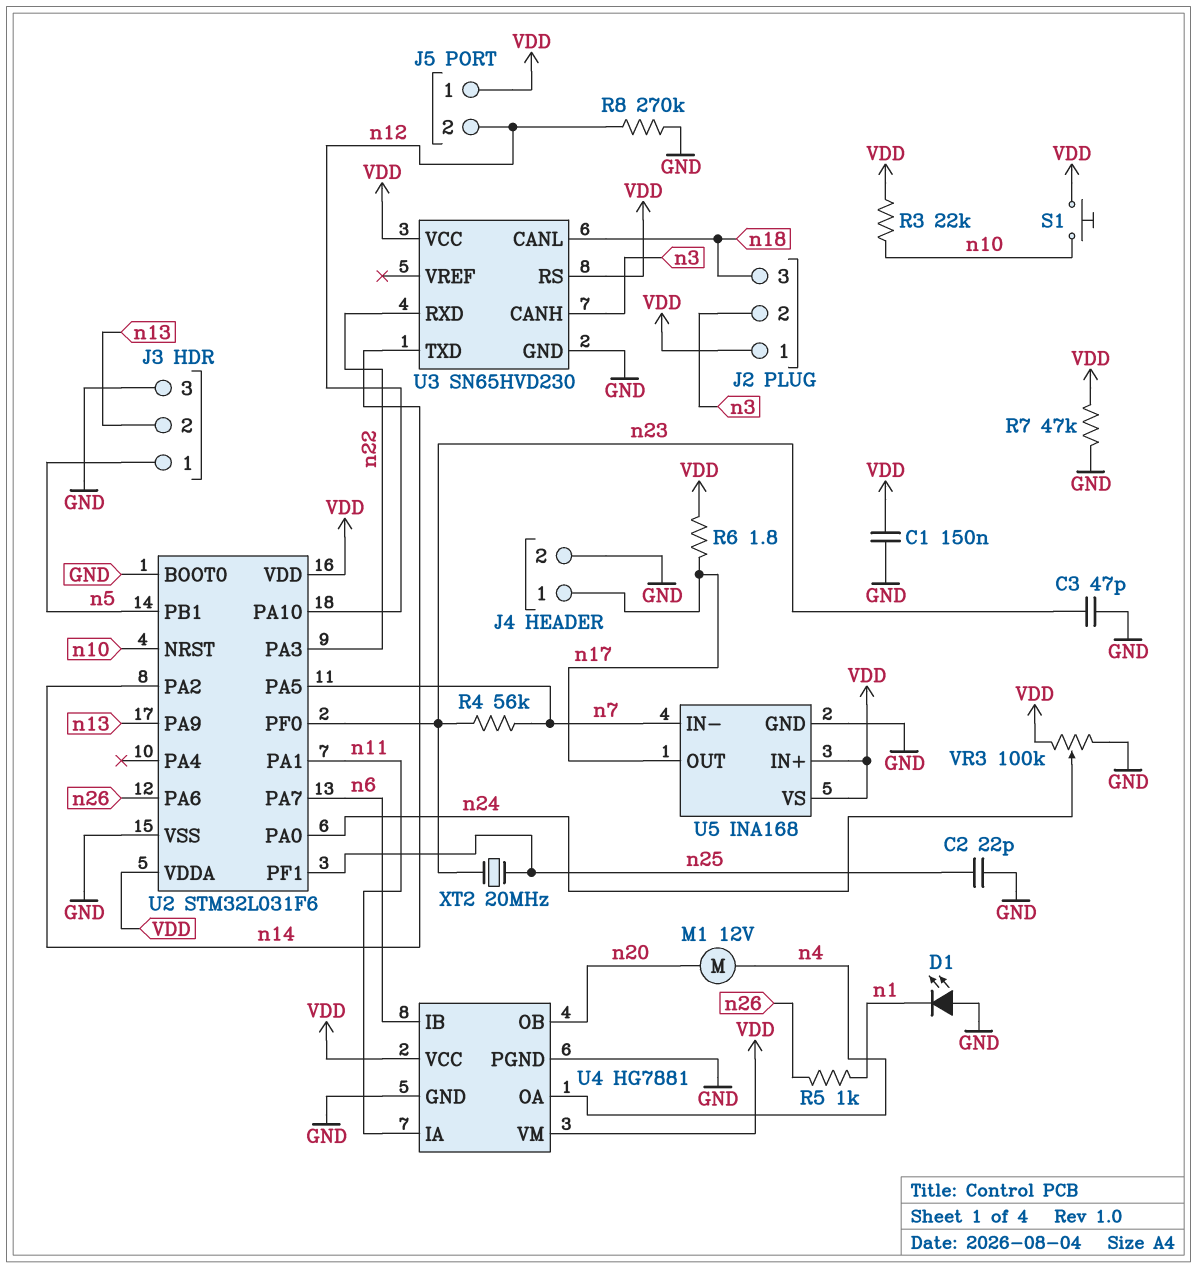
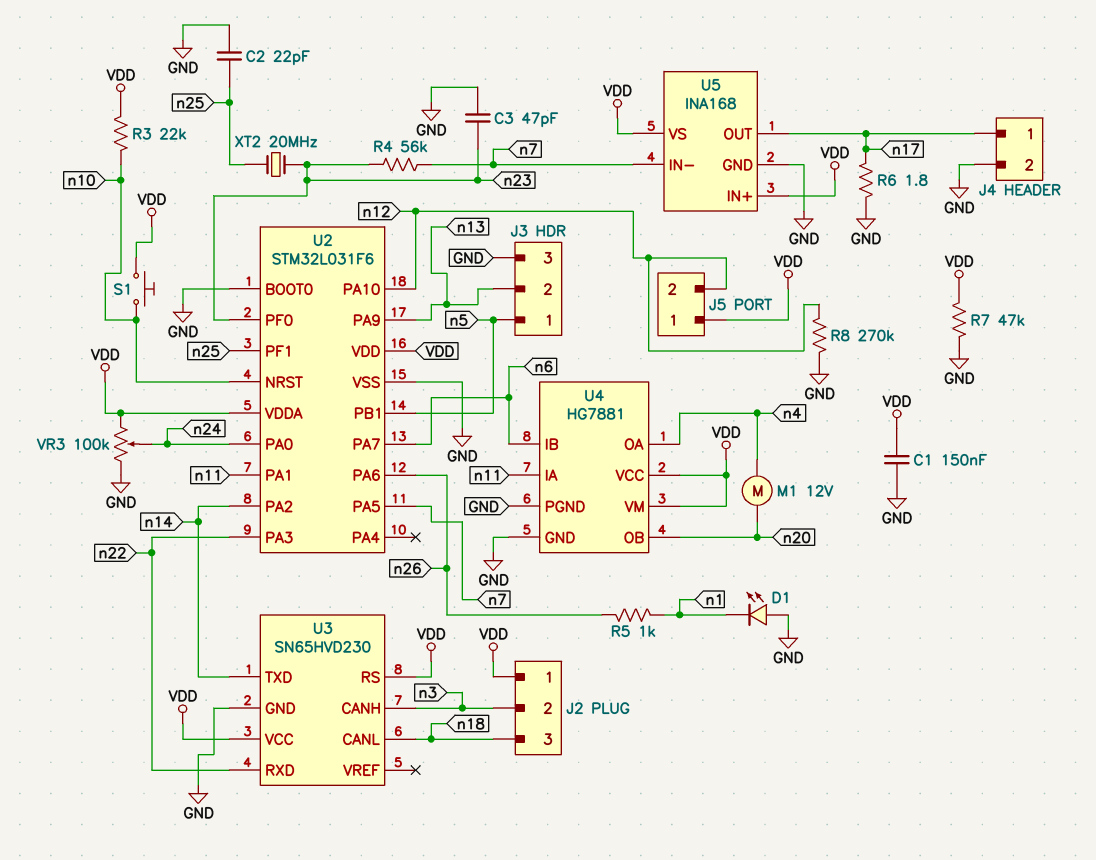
R6: 1.8 (VDD, n17) -> 1.8 (GND, n17)

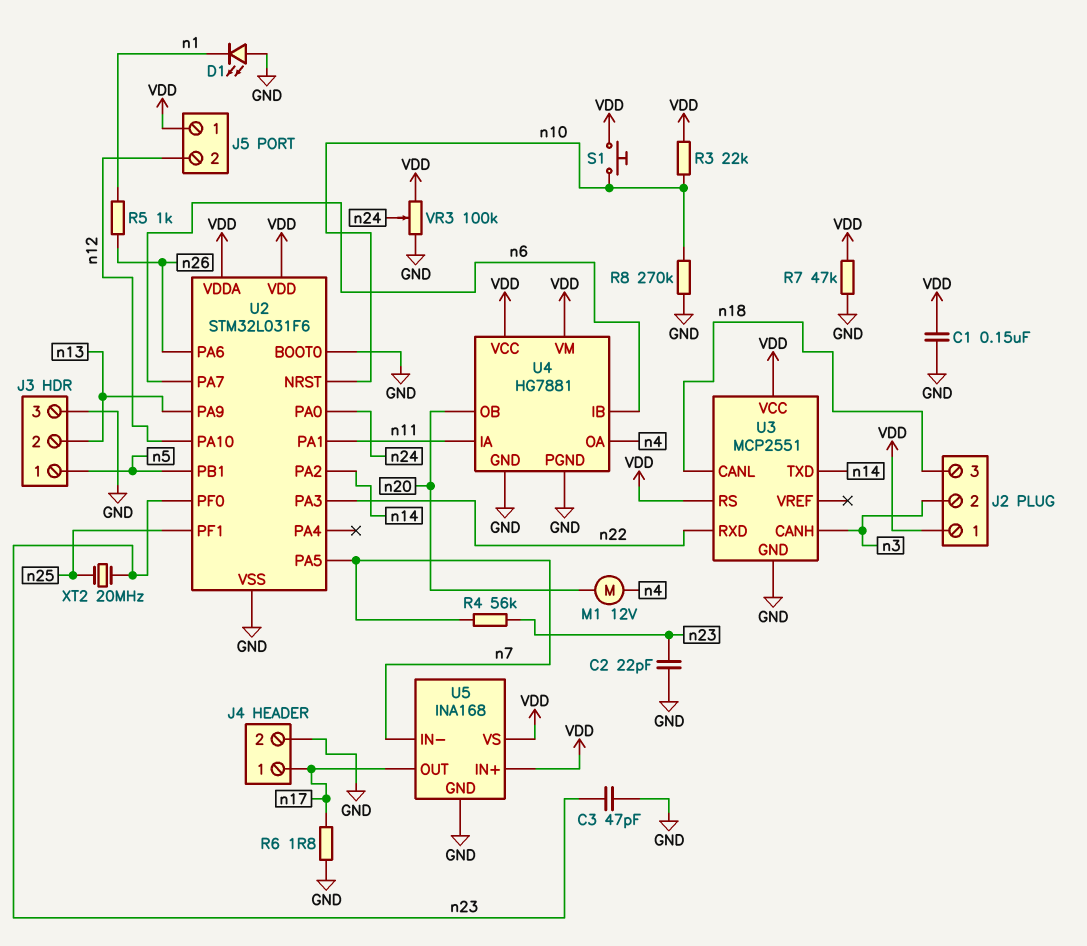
C2: 22pF (GND, n25) -> 22pF (GND, n23)
R8: 270k (GND, n12) -> 270k (GND, n10)
U3: SN65HVD230 -> MCP2551

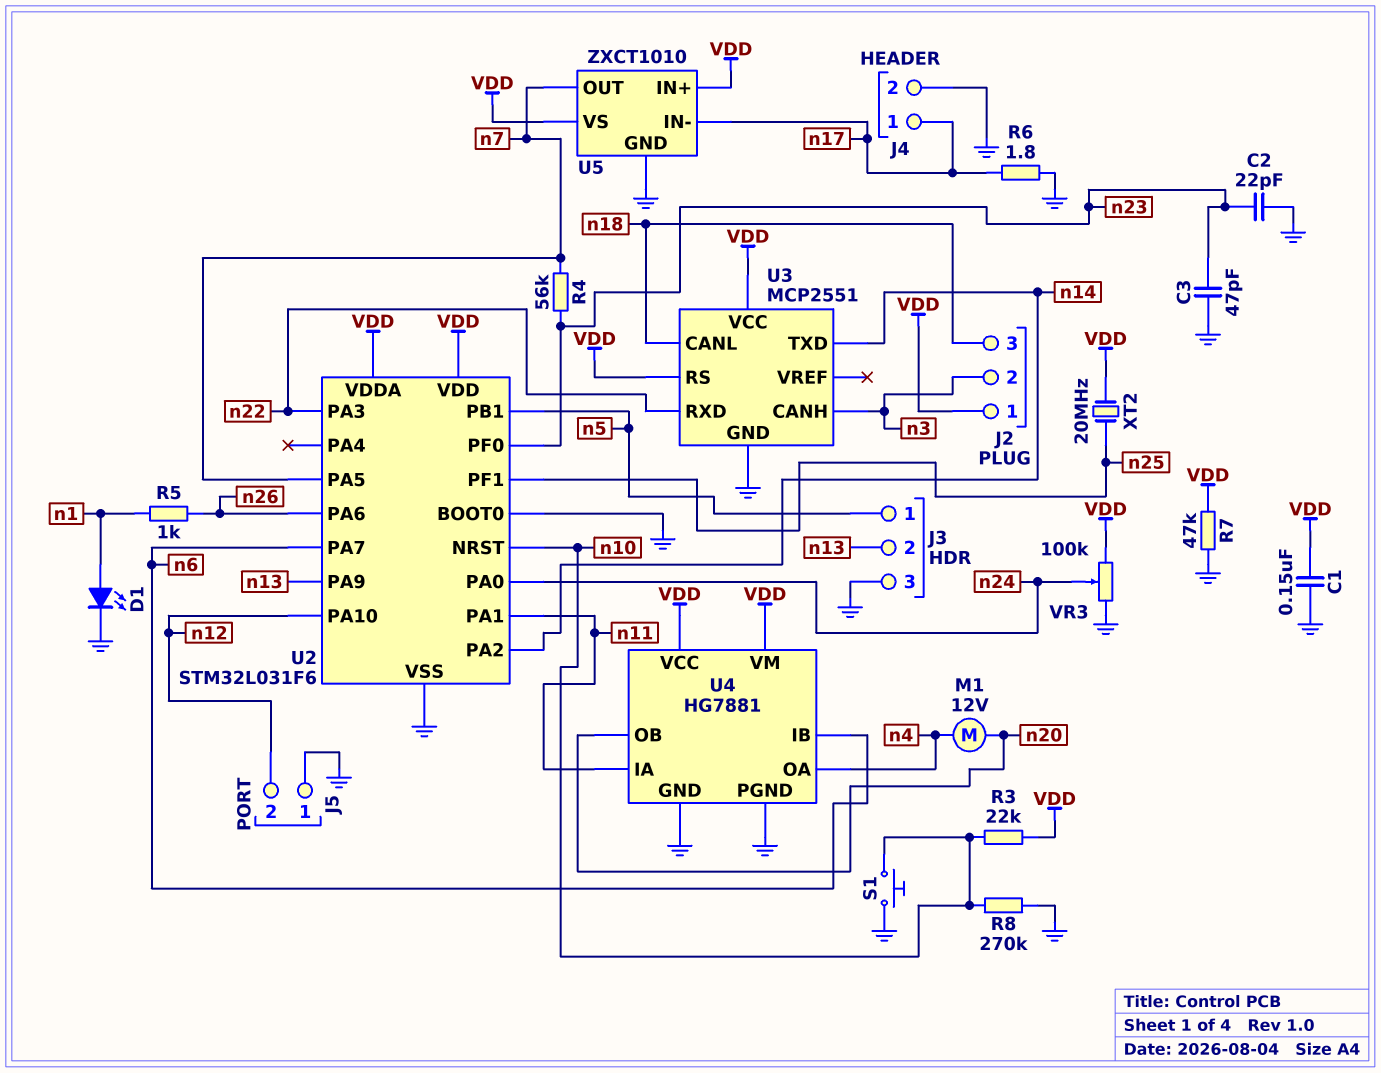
D1: LED (A GND, K n1) -> LED (A n1, K GND)
J5 pin 1: VDD -> GND
S1: button (VDD, n10) -> button (GND, n10)
U5: INA168 -> ZXCT1010
U5 pin IN-: n7 -> n17
U5 pin OUT: n17 -> n7
XT2: 20MHz (n23, n25) -> 20MHz (VDD, n25)

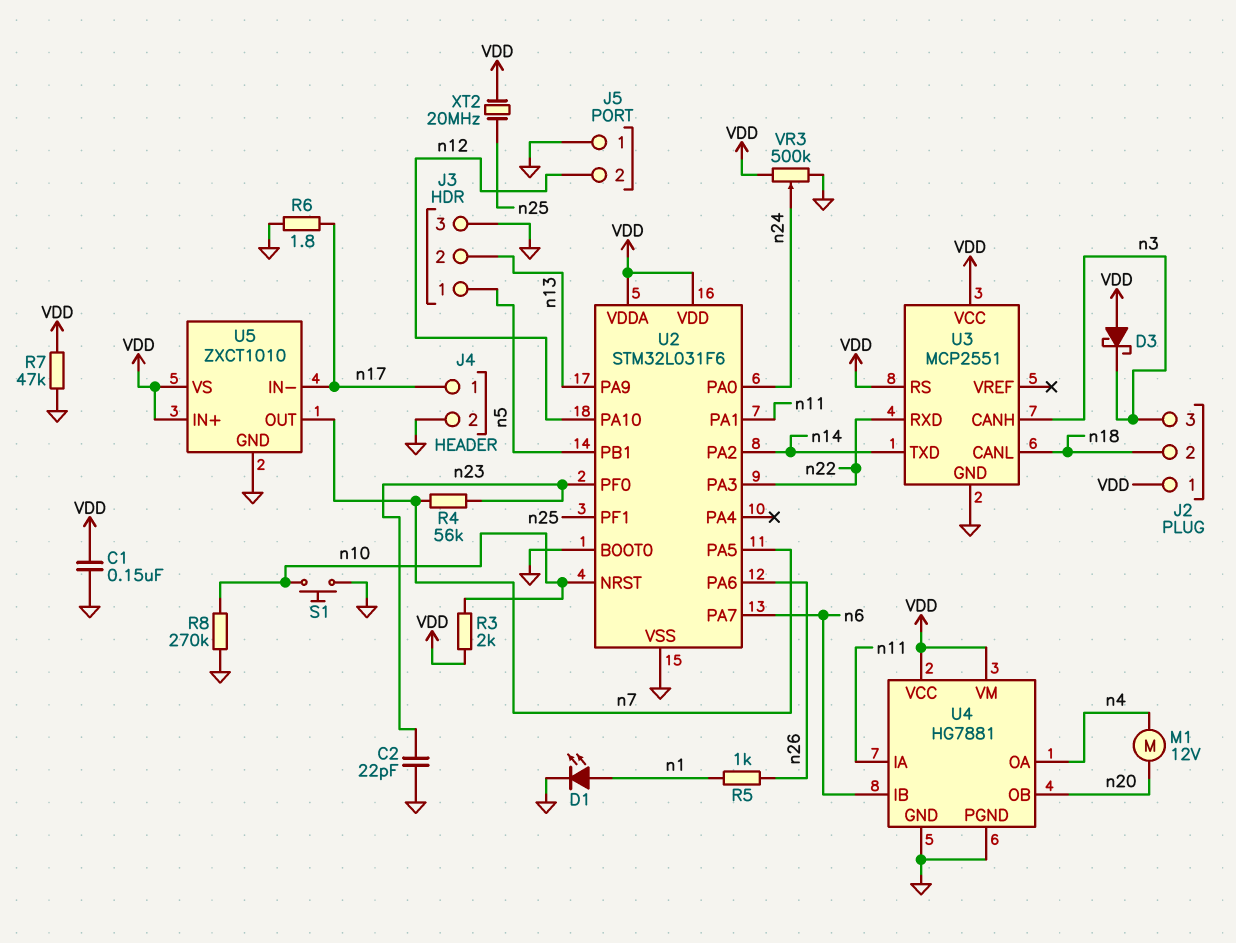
C3: 47pF (GND, n23) -> none
D3: none -> schottky (A VDD, K n3)
J2 pin 2: n3 -> n18
J2 pin 3: n18 -> n3
R3: 22k (VDD, n10) -> 2k (VDD, n10)
VR3: 100k (GND, VDD, wiper n24) -> 500k (GND, VDD, wiper n24)

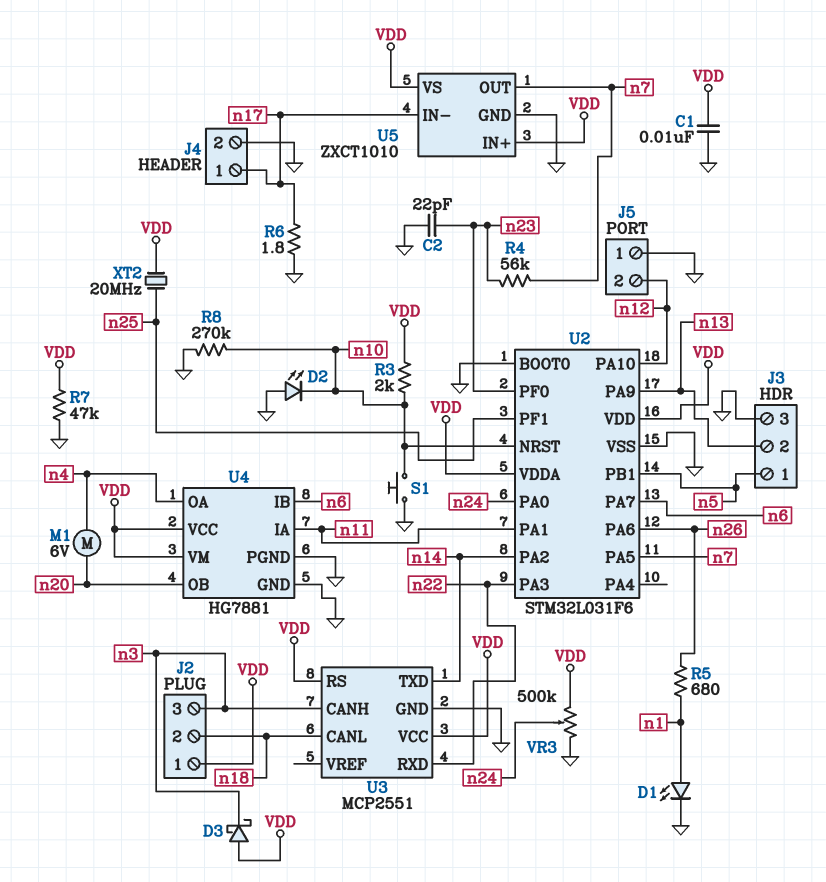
C1: 150nF (GND, VDD) -> 10nF (GND, VDD)
D2: none -> LED (A GND, K n10)
M1: motor 12V (n4, n20) -> motor 6V (n4, n20)
R5: 1k (n1, n26) -> 680 (n1, n26)

